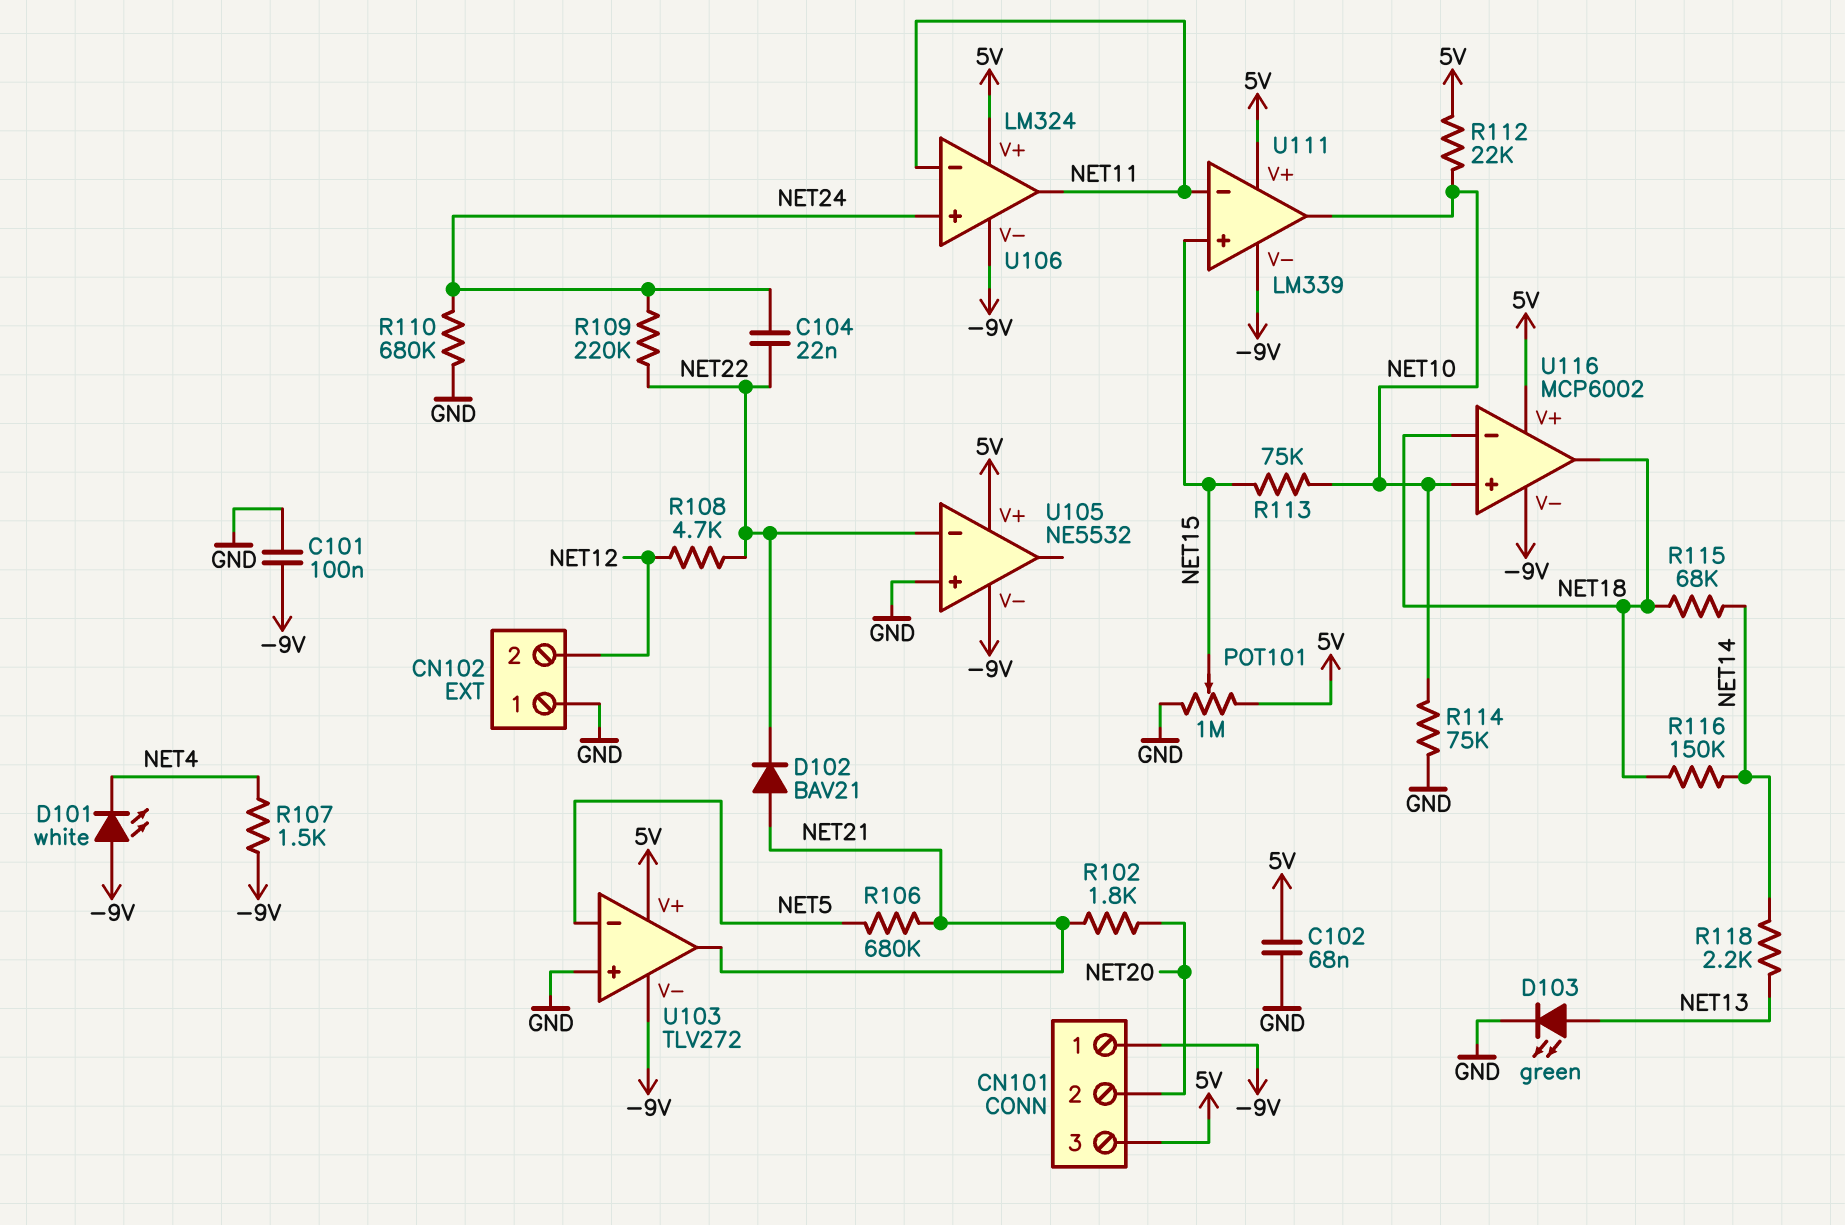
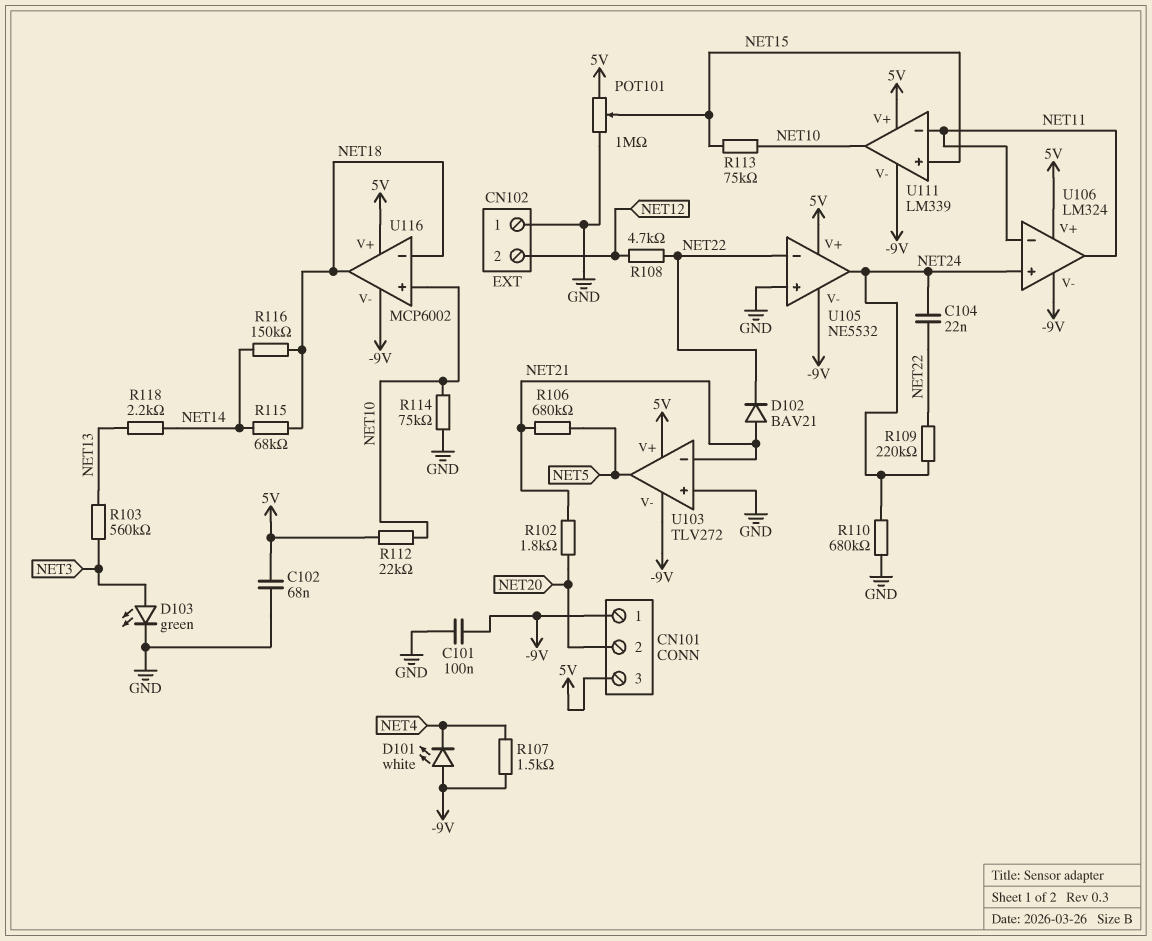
D103: LED green (A NET13, K GND) -> LED green (A NET3, K GND)
R103: none -> 560k (NET3, NET13)
U103 pin in-: NET5 -> NET21
U103 pin out: NET21 -> NET5
U105 pin out: none -> NET24

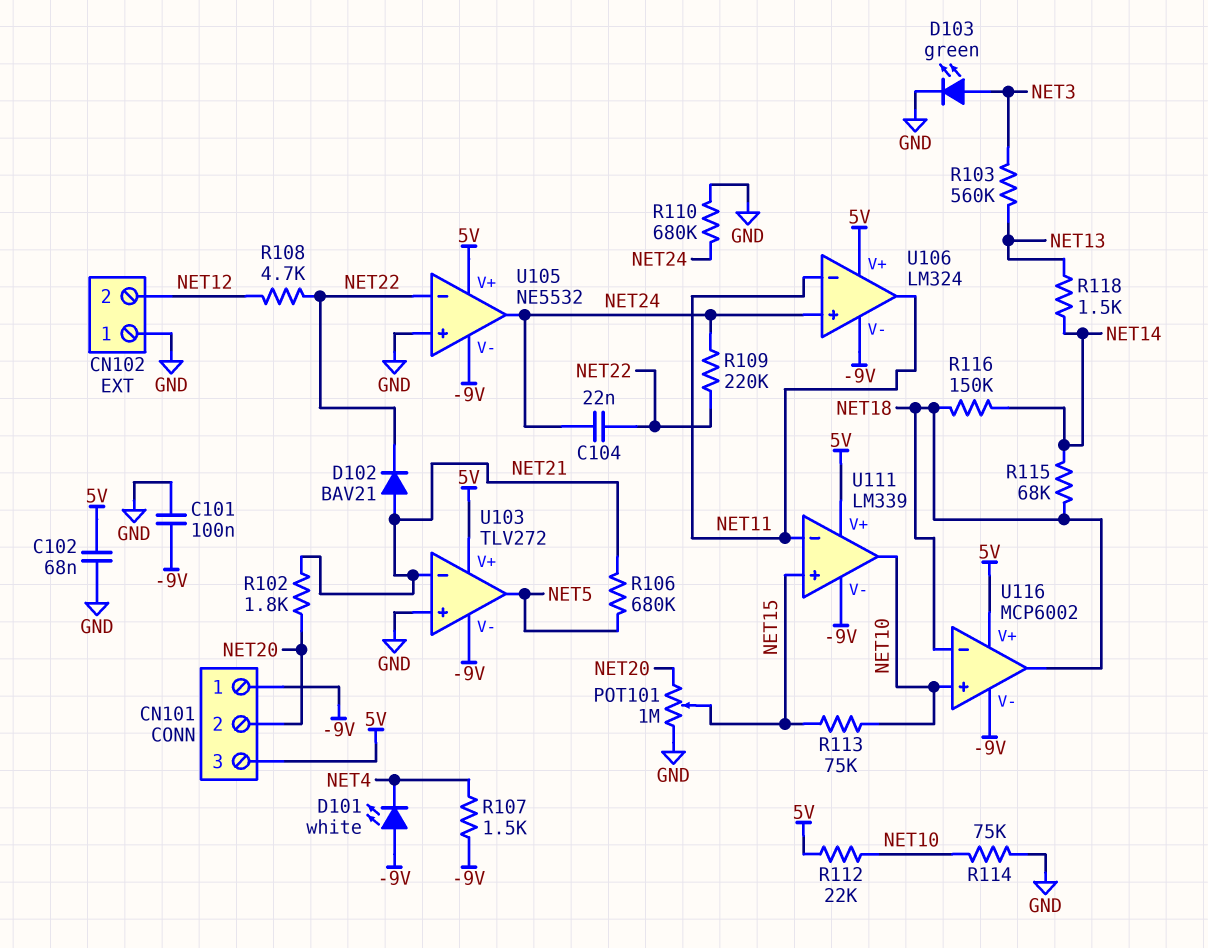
POT101: 1M (5V, GND, wiper NET15) -> 1M (GND, NET20, wiper NET15)
R118: 2.2k (NET13, NET14) -> 1.5k (NET13, NET14)

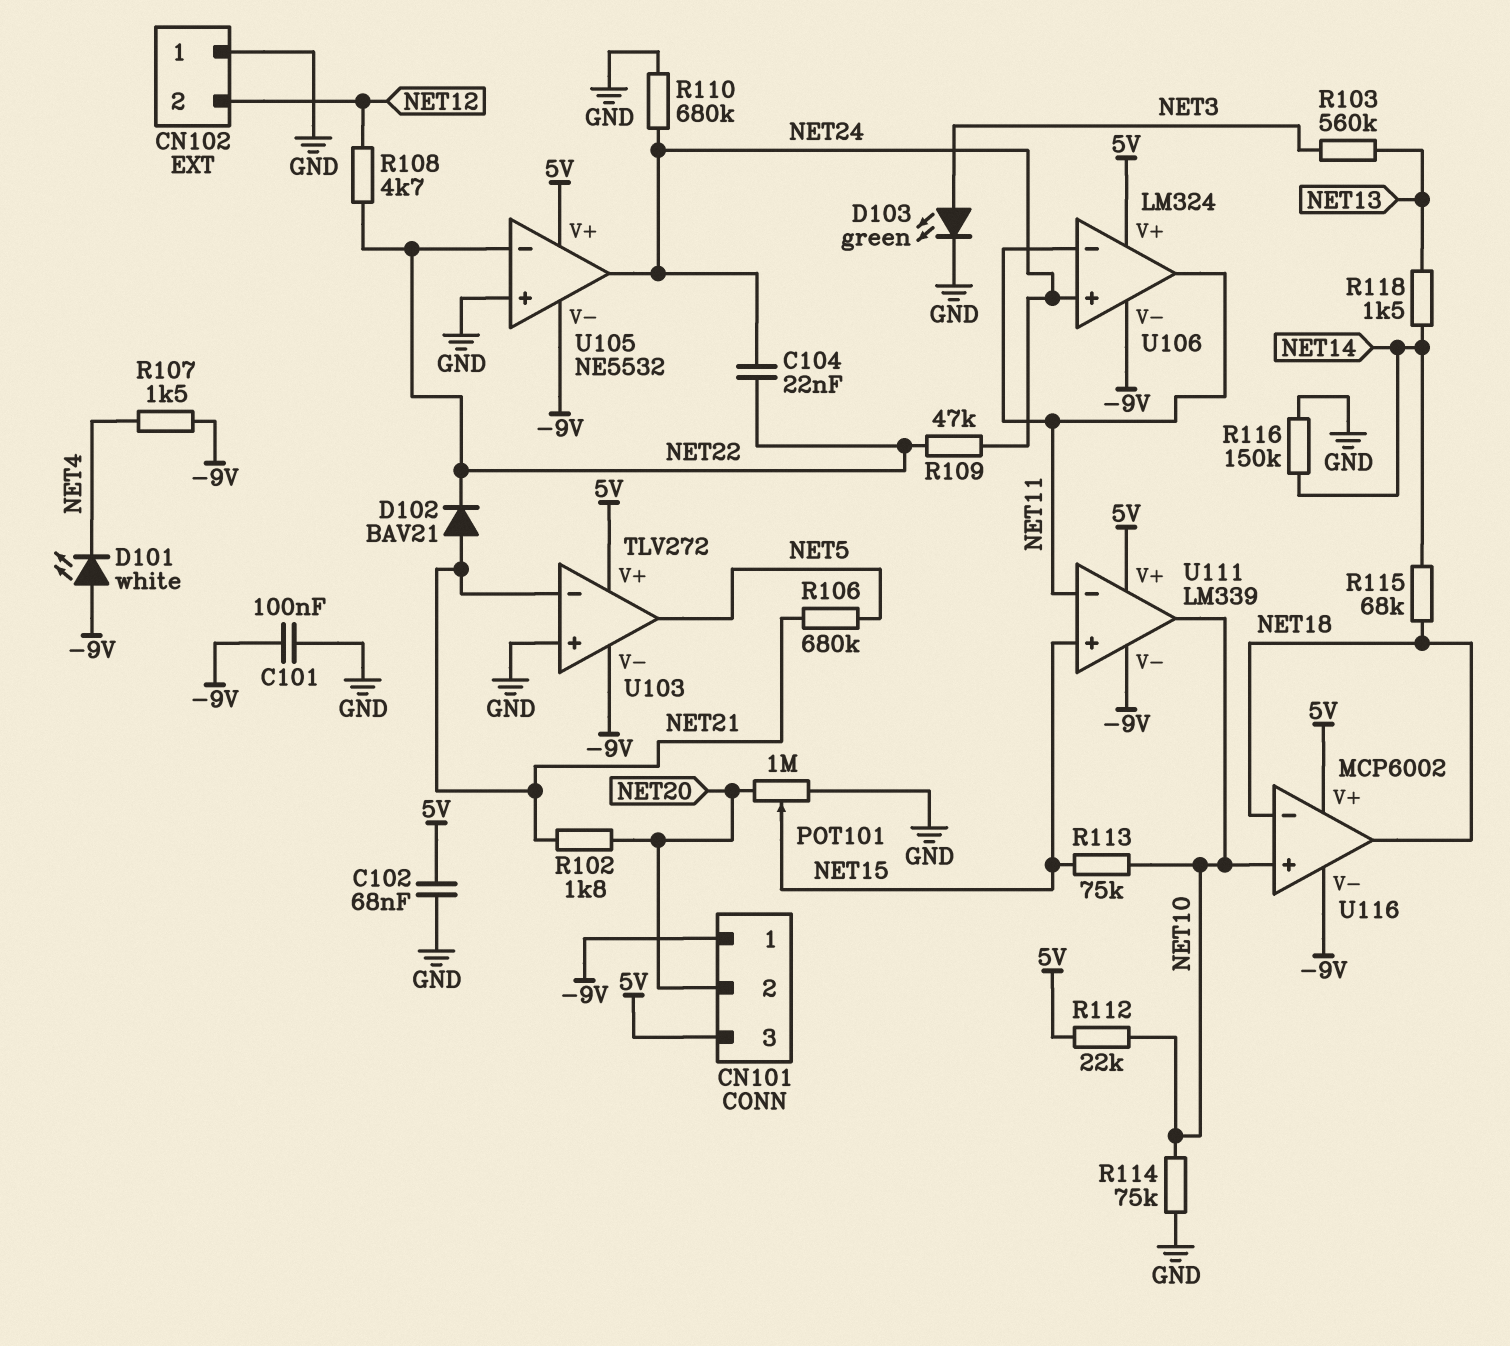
R109: 220k (NET22, NET24) -> 47k (NET22, NET24)
R116: 150k (NET14, NET18) -> 150k (GND, NET14)

